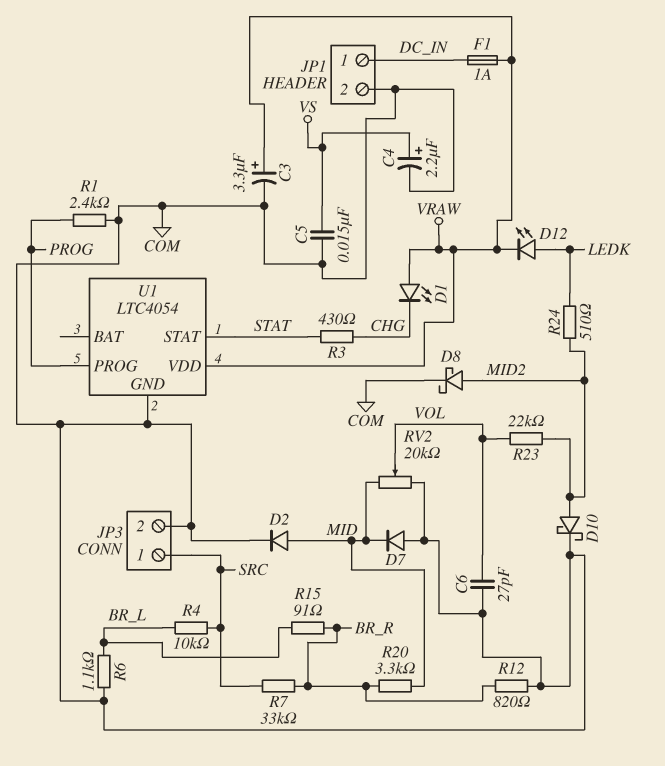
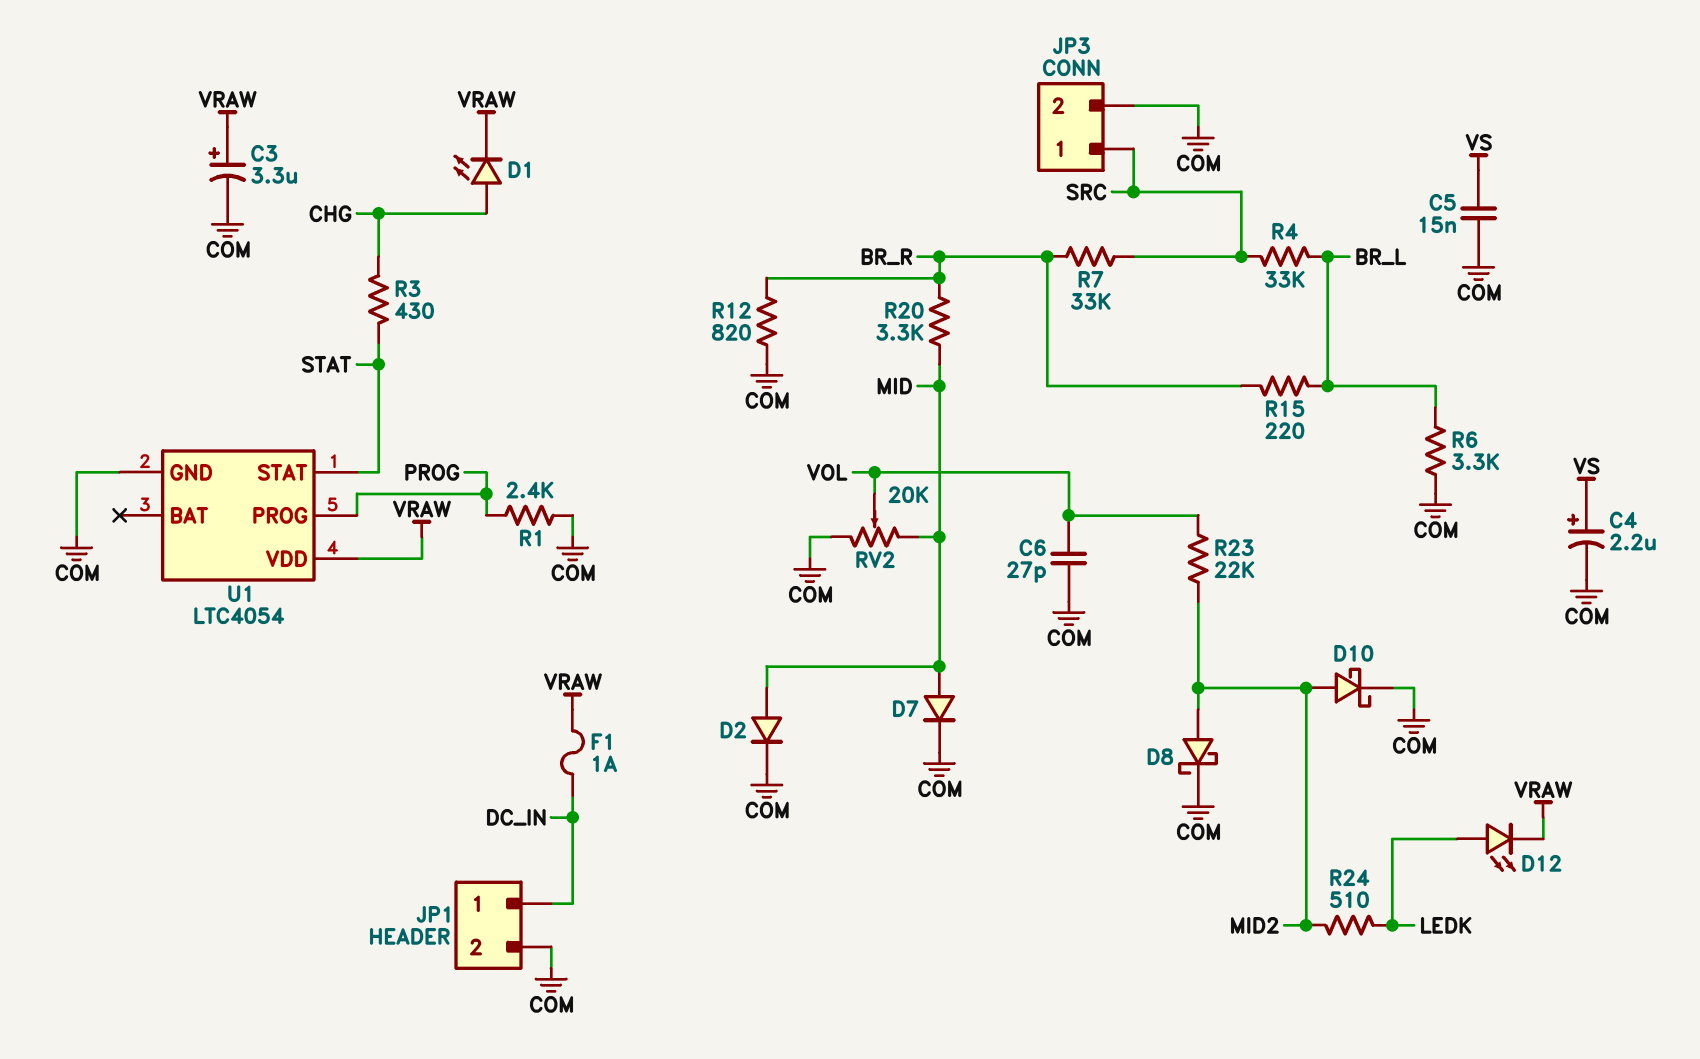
D1: LED (A VRAW, K CHG) -> LED (A CHG, K VRAW)
D7: diode (A COM, K MID) -> diode (A MID, K COM)
R4: 10k (BR_L, SRC) -> 33k (BR_L, SRC)
R6: 1.1k (BR_L, COM) -> 3.3k (BR_L, COM)
R15: 91 (BR_L, BR_R) -> 220 (BR_L, BR_R)

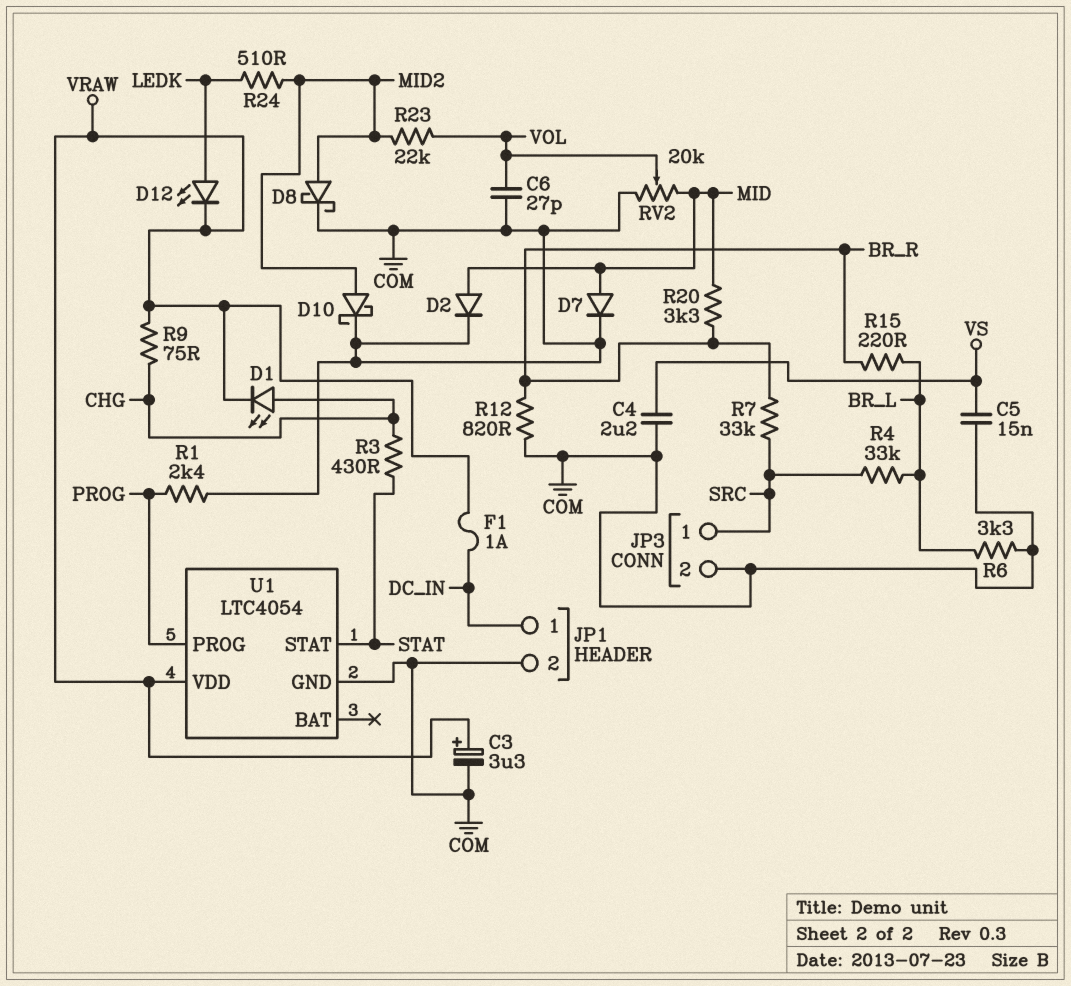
C4: 2.2uF (plus VS, minus COM) -> 2.2uF (COM, VS)
R9: none -> 75 (CHG, VRAW)

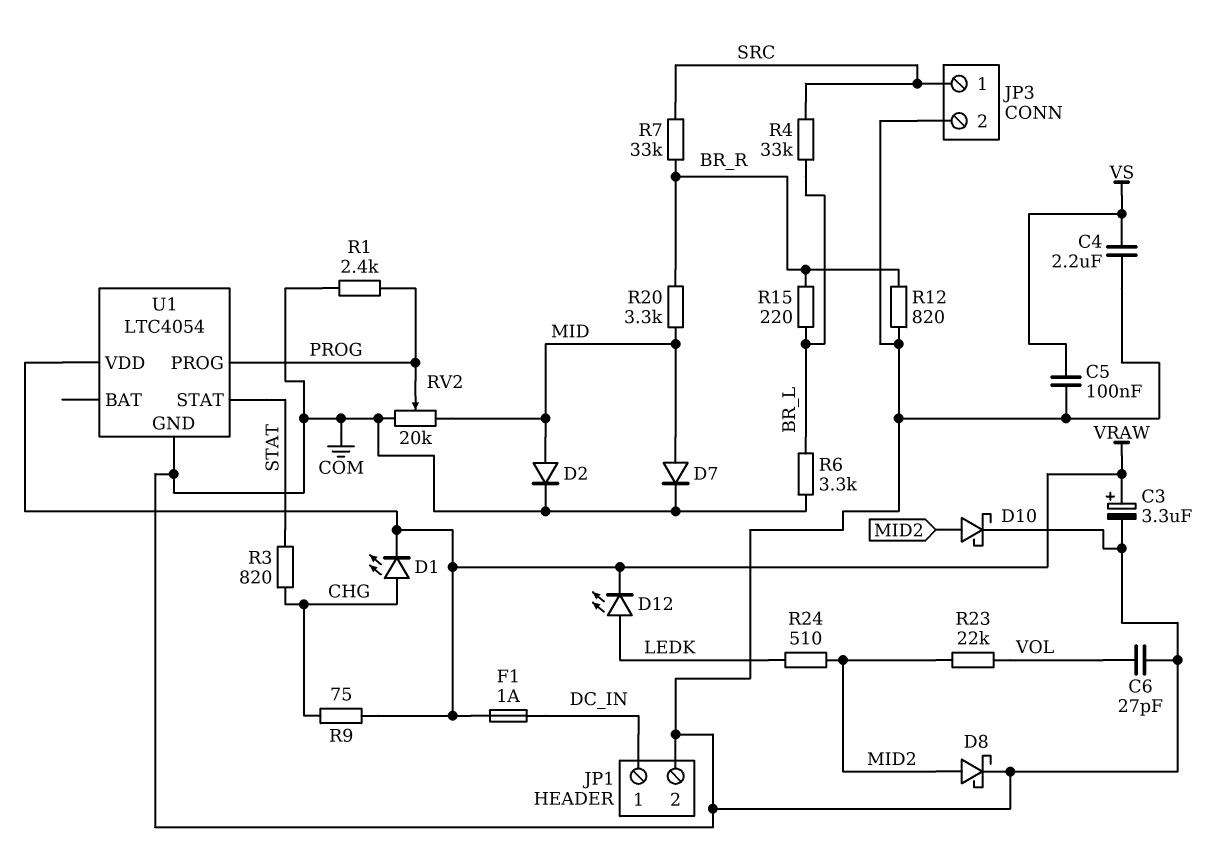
C5: 15nF (COM, VS) -> 100nF (COM, VS)
R3: 430 (CHG, STAT) -> 820 (CHG, STAT)
RV2: 20k (COM, MID, wiper VOL) -> 20k (COM, MID, wiper PROG)

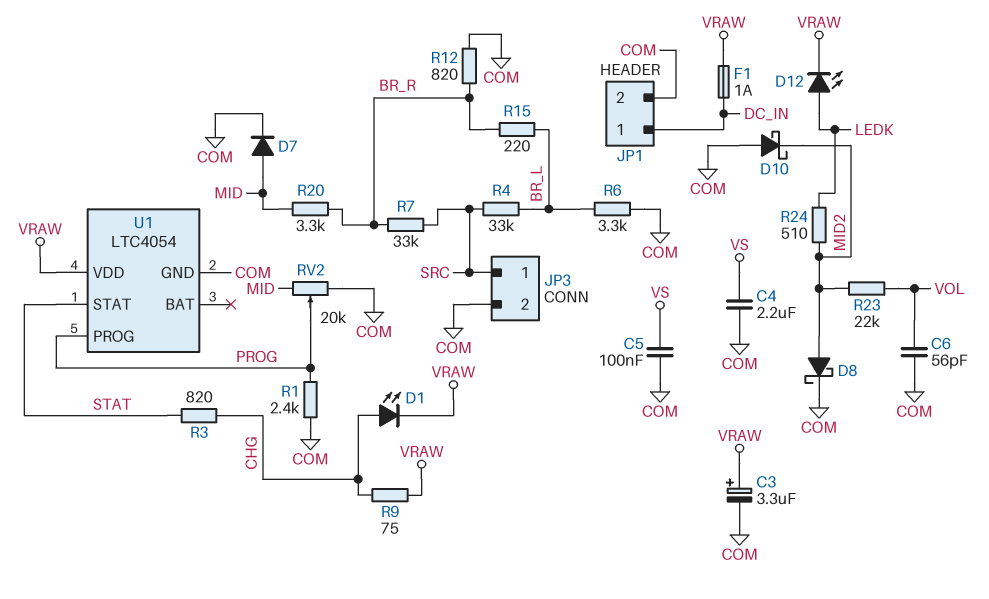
C6: 27pF (COM, VOL) -> 56pF (COM, VOL)
D2: diode (A MID, K COM) -> none
D10: schottky (A MID2, K COM) -> schottky (A COM, K MID2)

